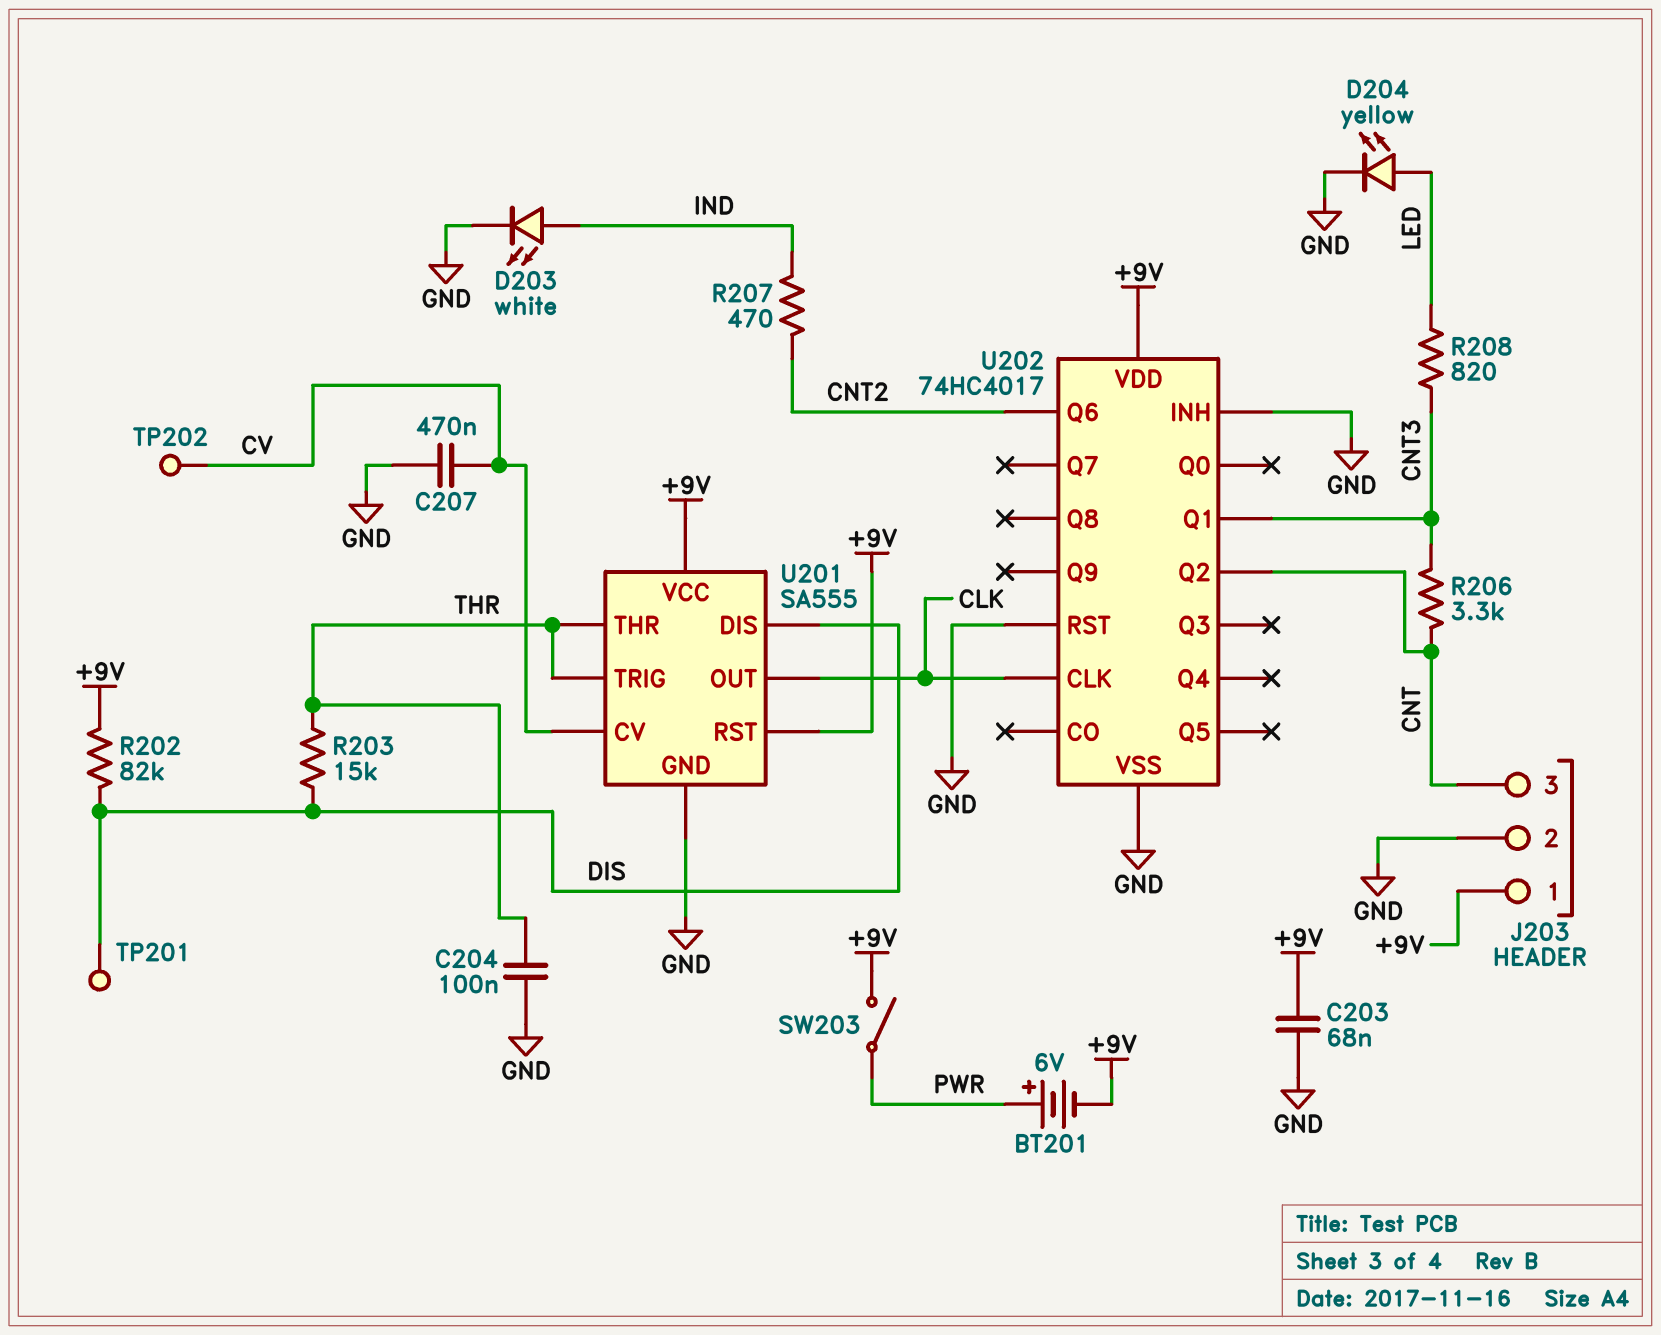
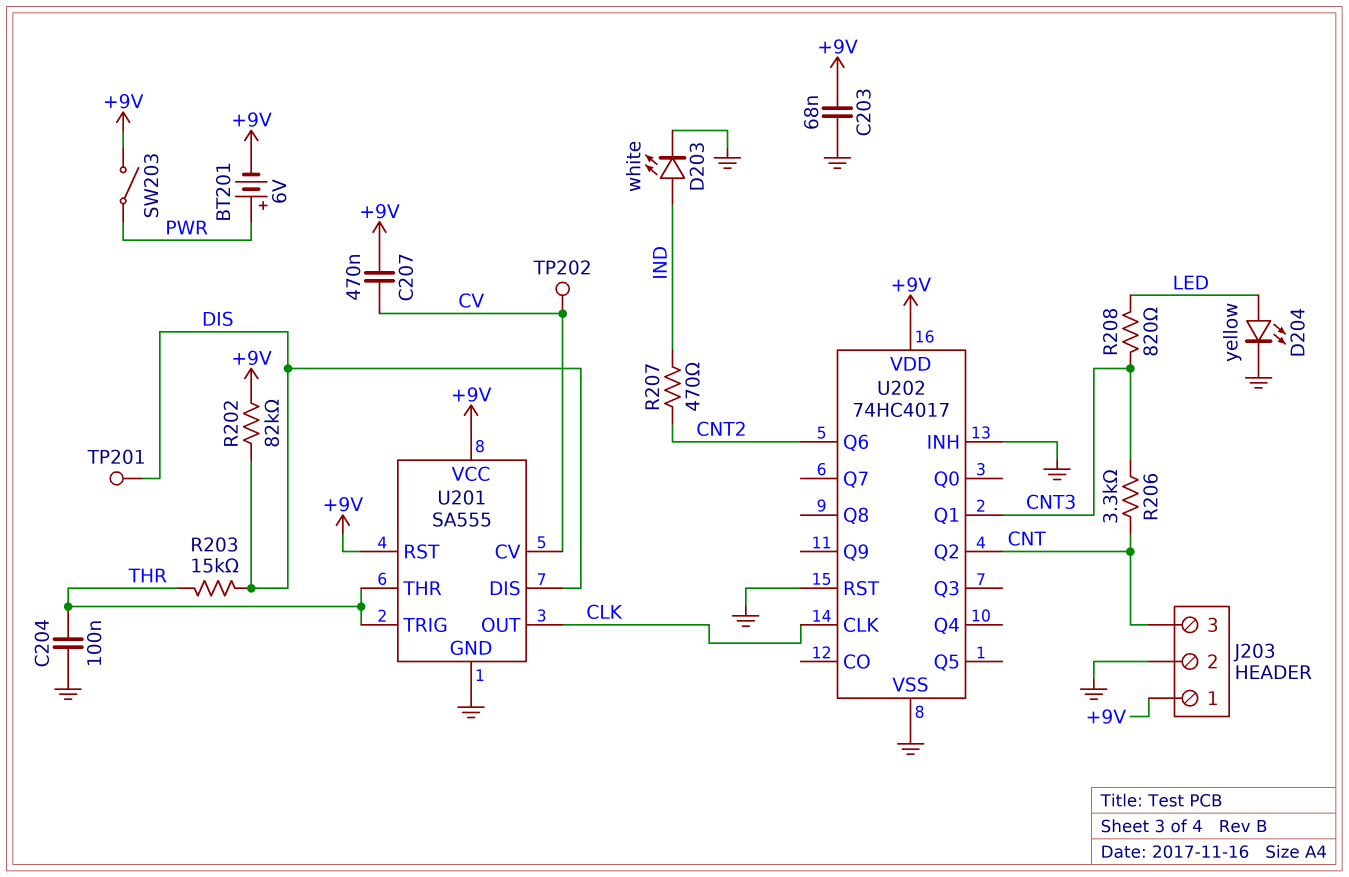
C207: 470nF (CV, GND) -> 470nF (+9V, CV)

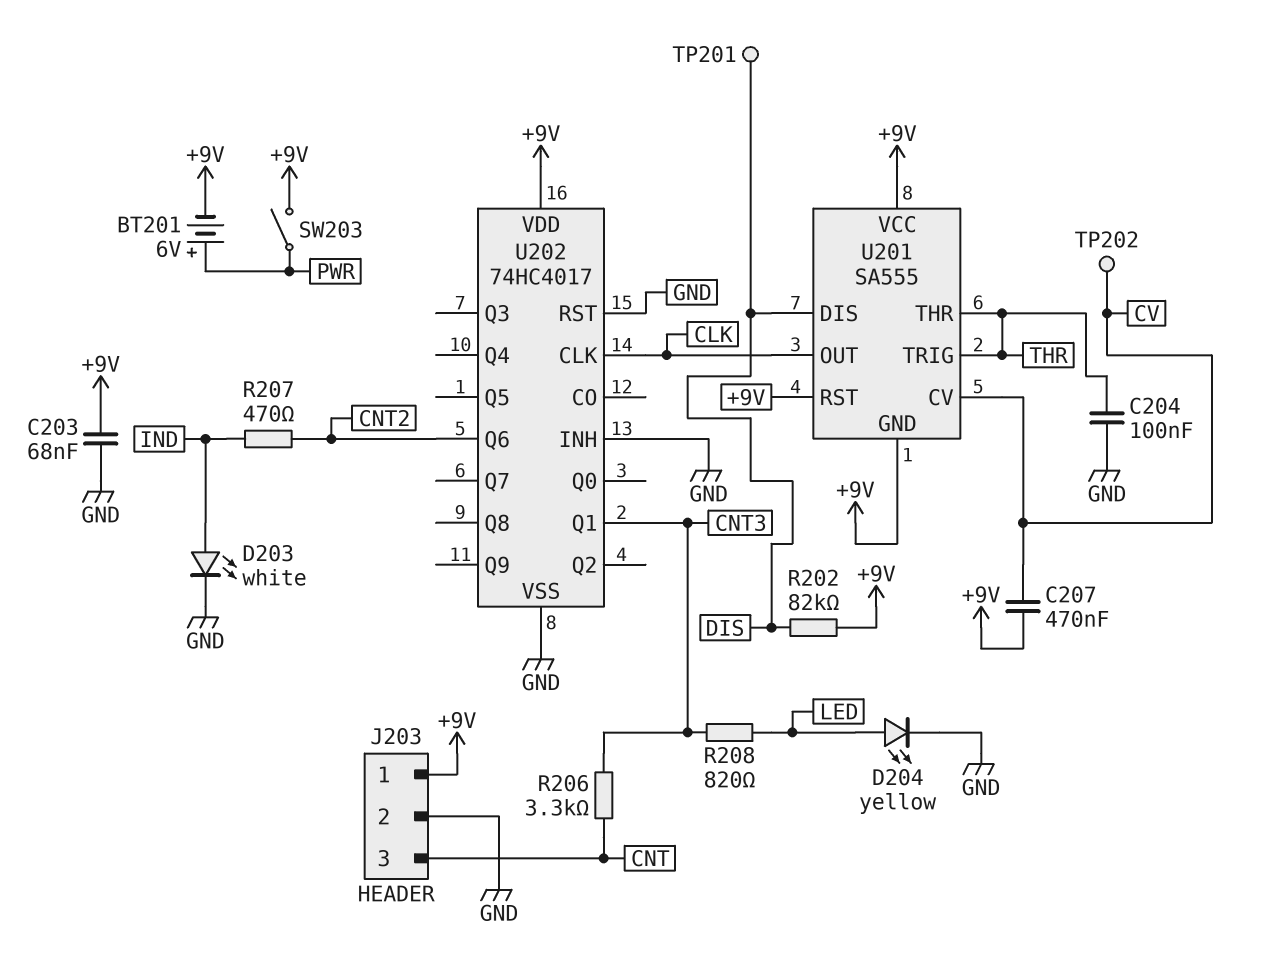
R203: 15k (DIS, THR) -> none
U201 pin GND: GND -> +9V
U202 pin Q2: CNT -> none

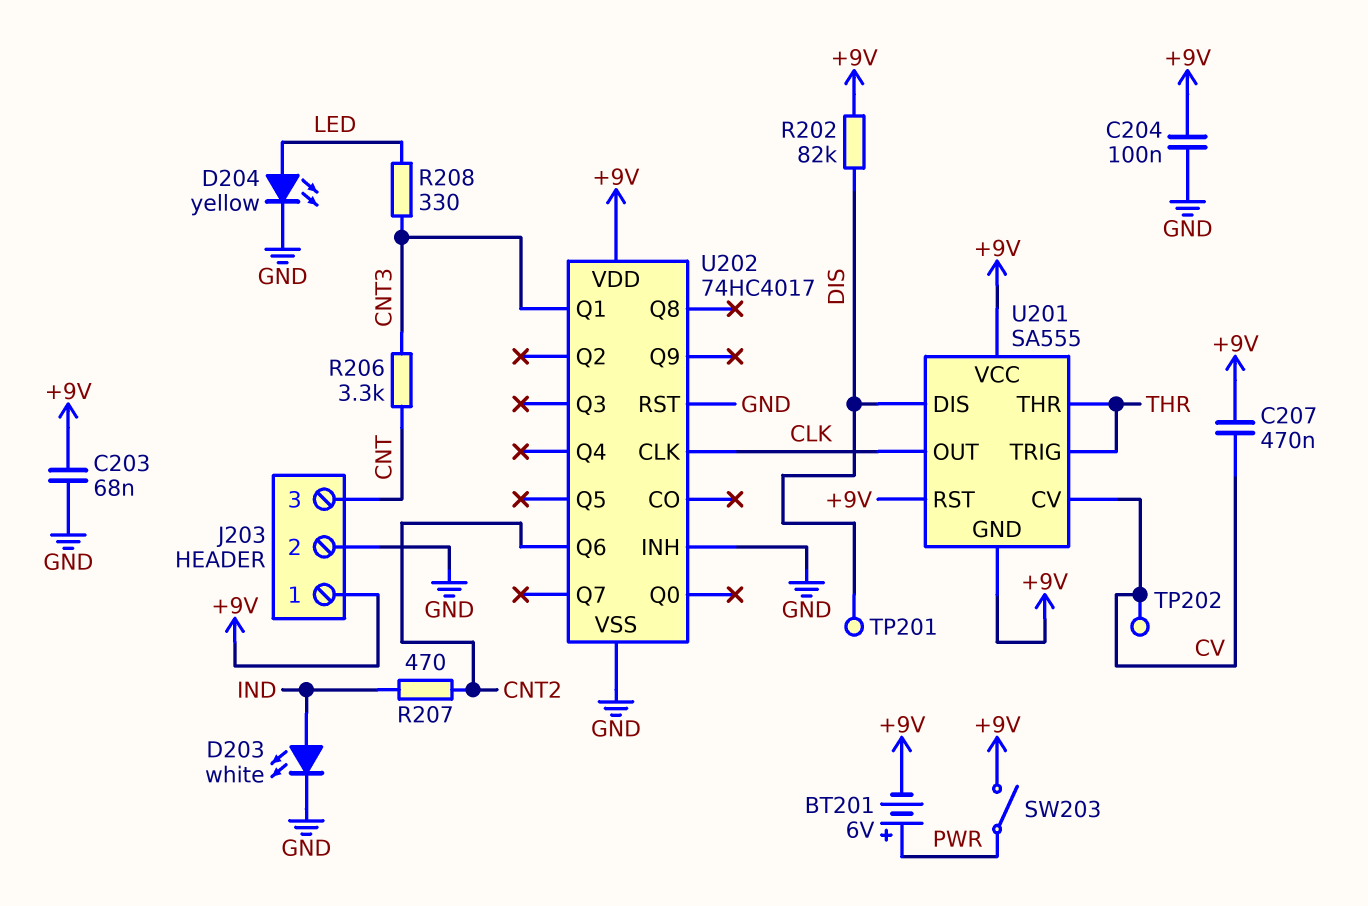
C204: 100nF (GND, THR) -> 100nF (+9V, GND)
R208: 820 (CNT3, LED) -> 330 (CNT3, LED)

